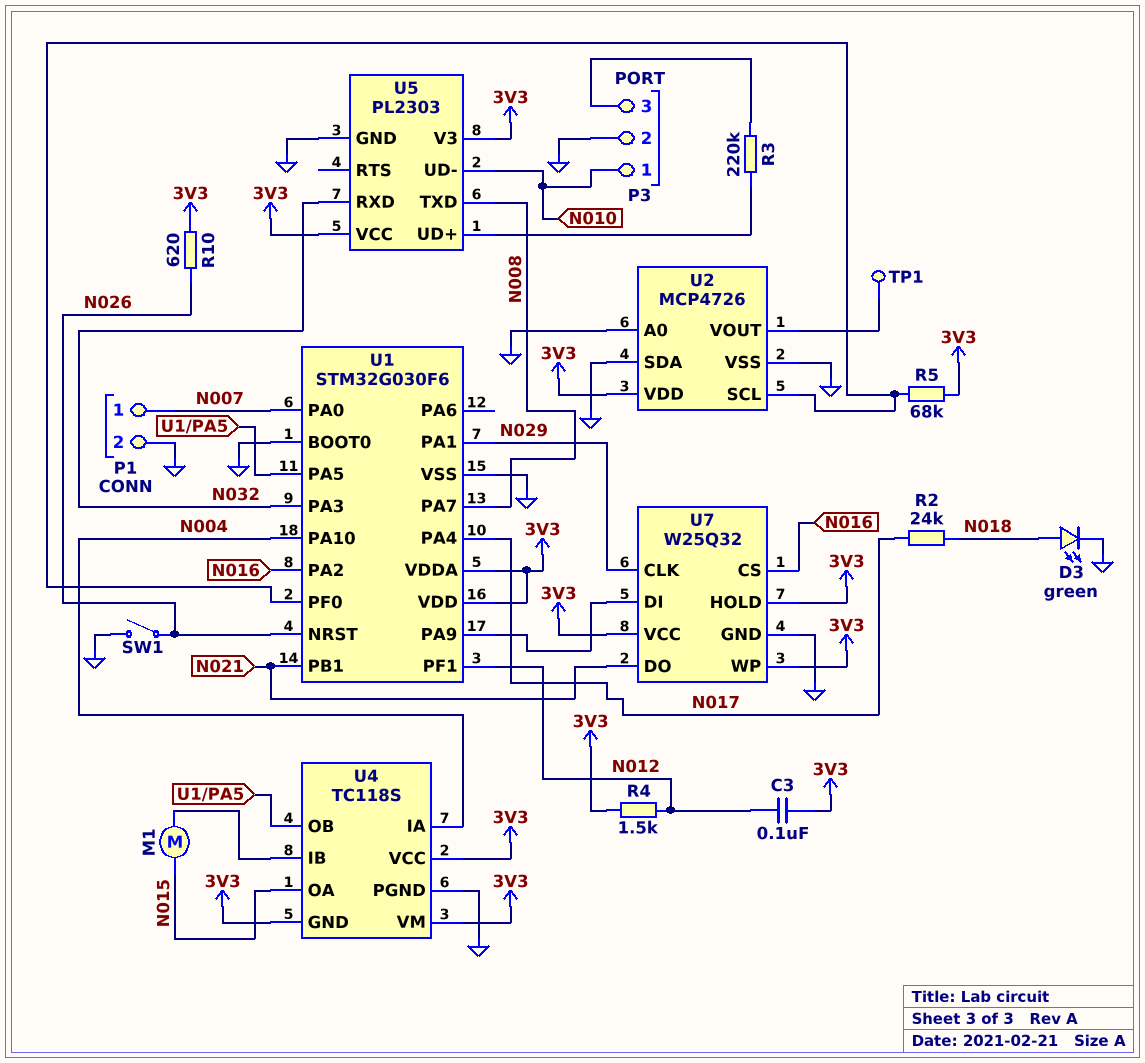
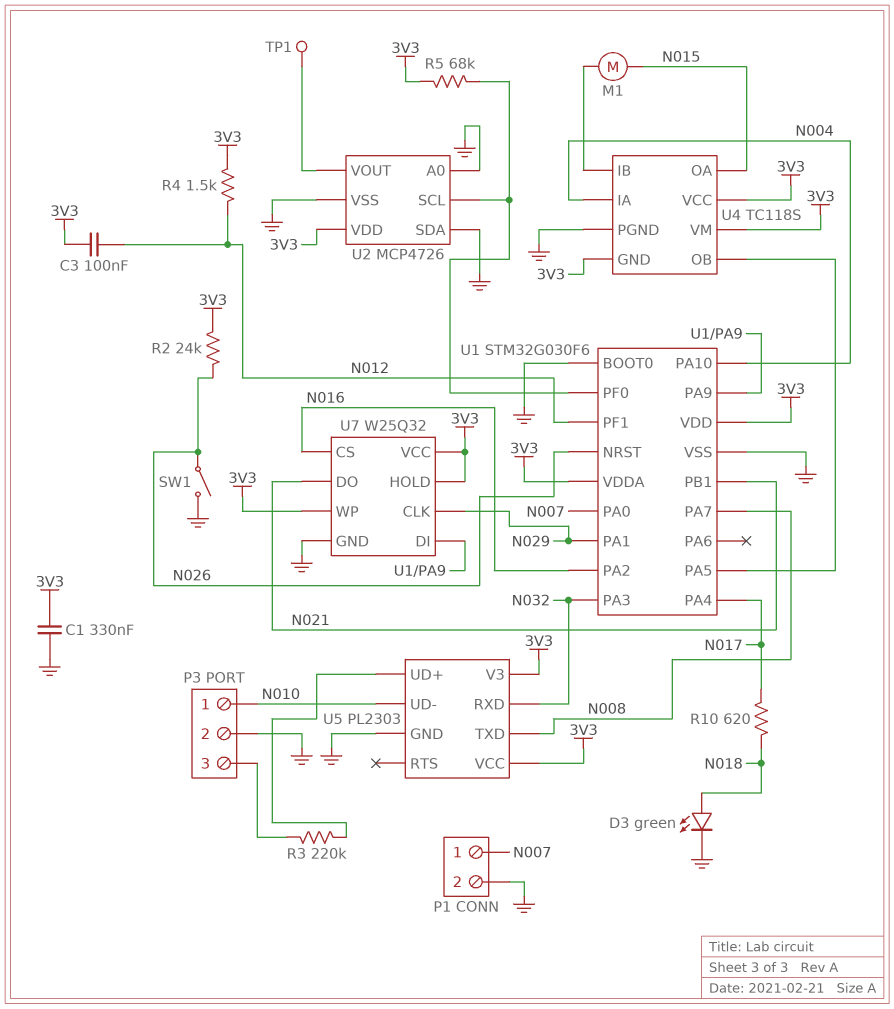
C1: none -> 330nF (3V3, GND)
R2: 24k (N017, N018) -> 24k (3V3, N026)
R10: 620 (3V3, N026) -> 620 (N017, N018)

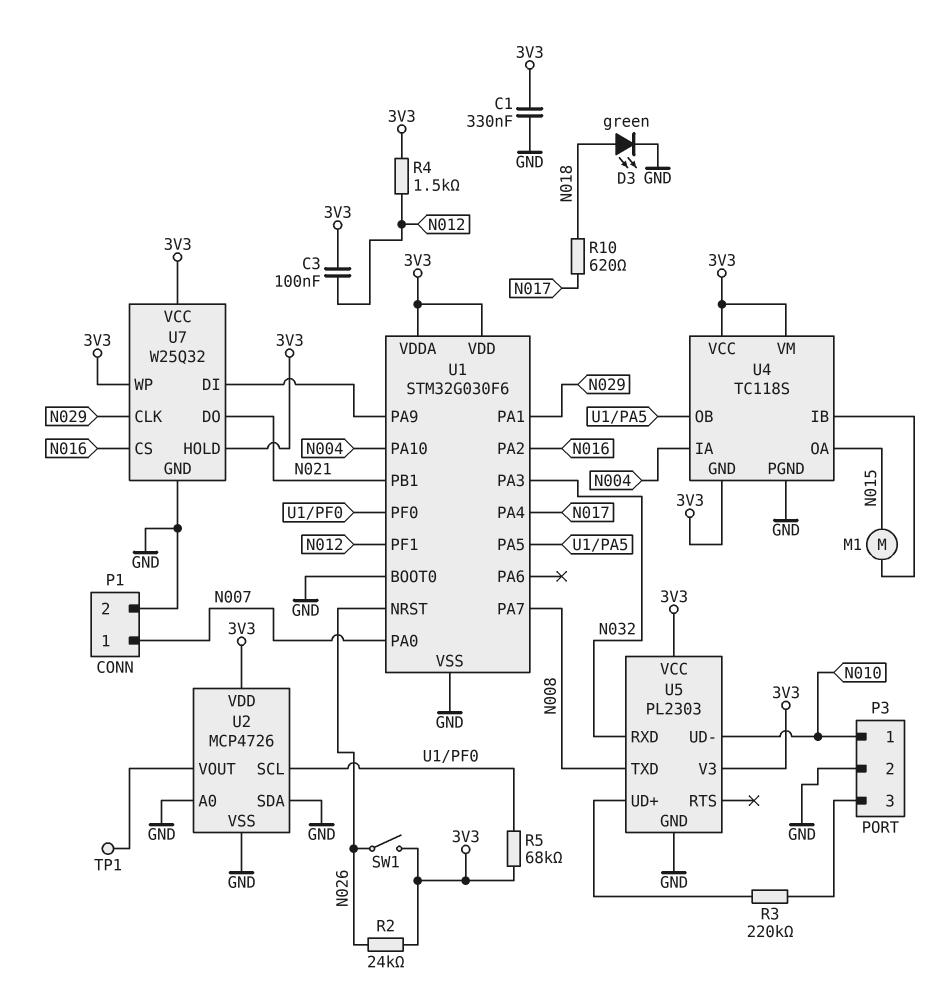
SW1: switch (GND, N026) -> switch (3V3, N026)

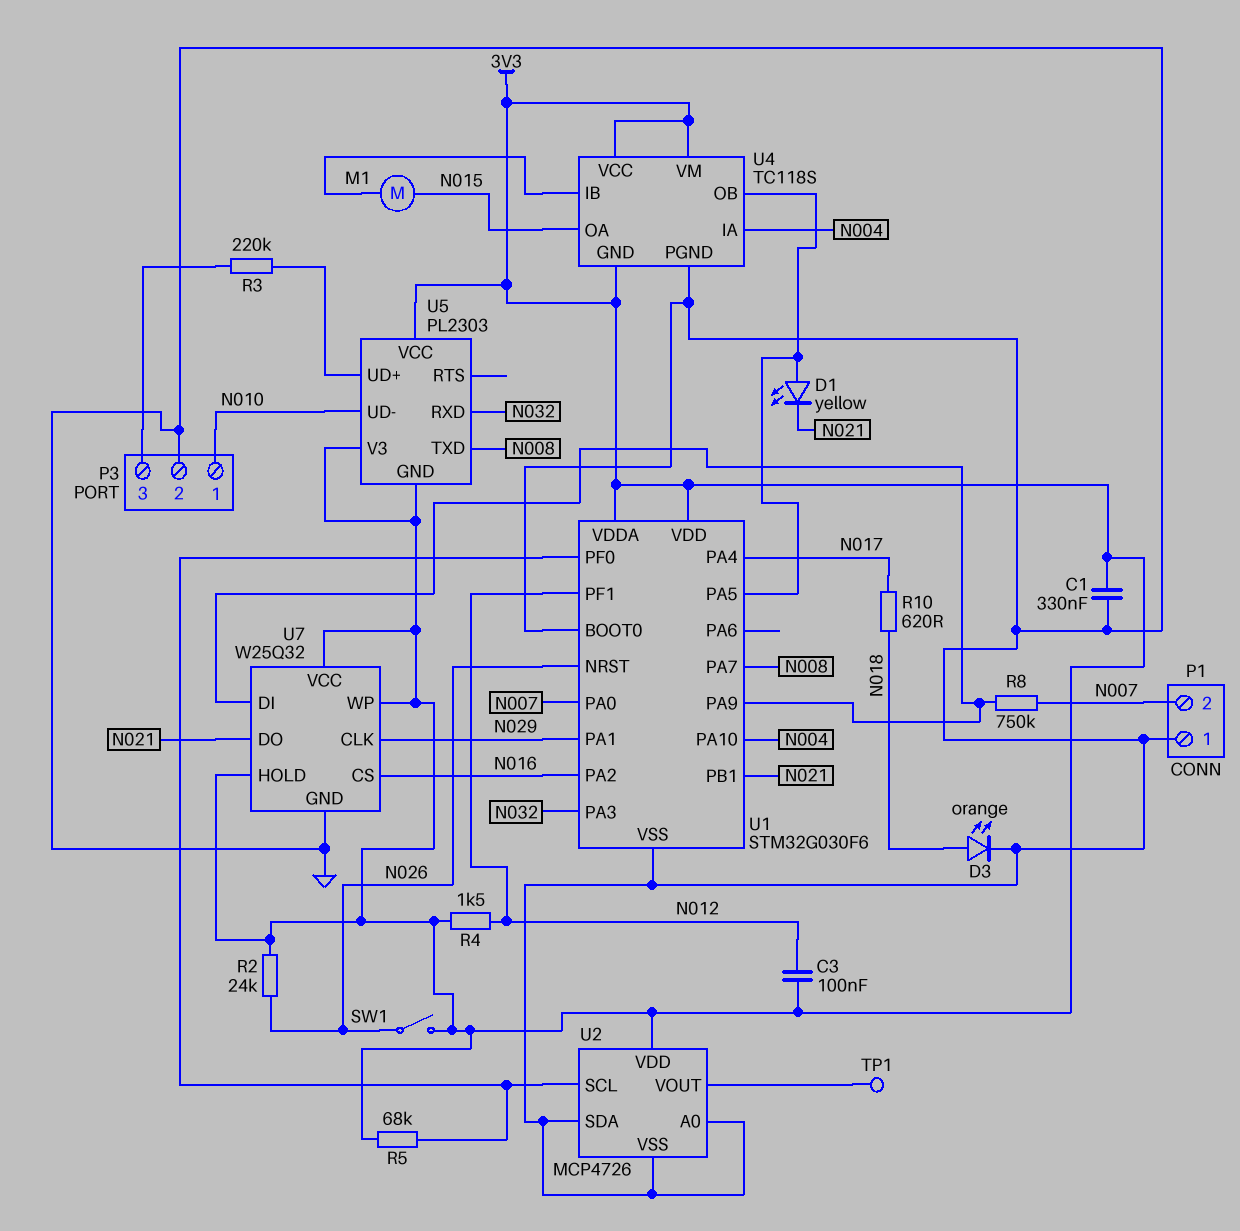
D1: none -> LED yellow (A U1/PA5, K N021)
D3: LED green (A N018, K GND) -> LED orange (A N018, K GND)
P1 pin 1: N007 -> GND
P1 pin 2: GND -> N007
R8: none -> 750k (N007, U1/PA9)
U5 pin GND: GND -> 3V3

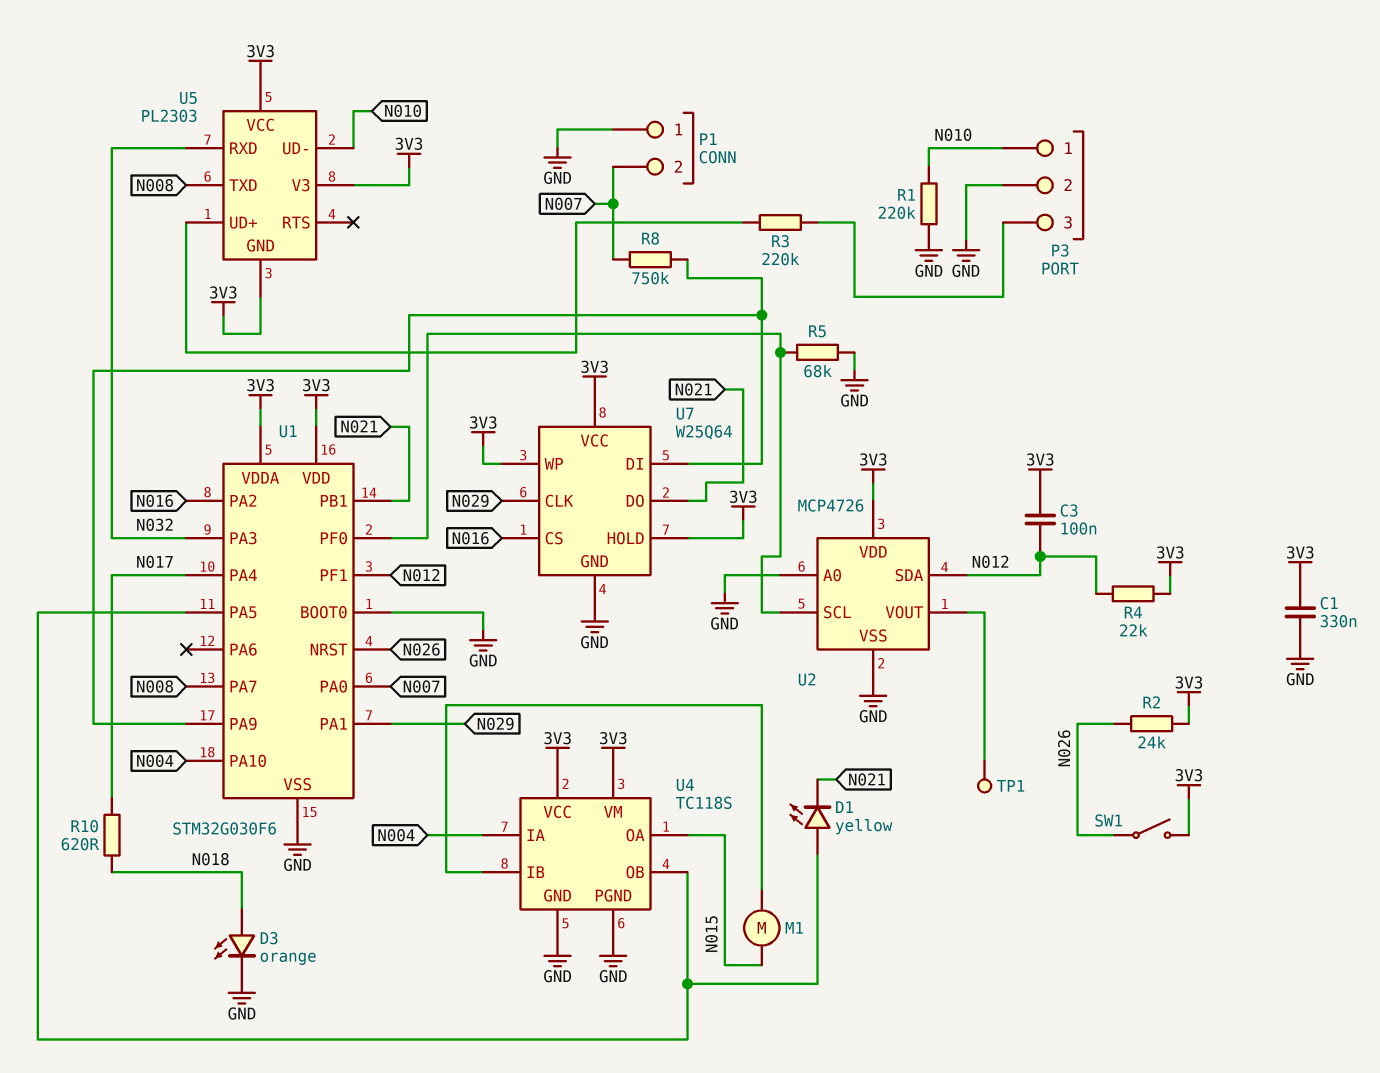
R1: none -> 220k (GND, N010)
R4: 1.5k (3V3, N012) -> 22k (3V3, N012)
R5: 68k (3V3, U1/PF0) -> 68k (GND, U1/PF0)
U2 pin SDA: GND -> N012
U4 pin GND: 3V3 -> GND
U7: W25Q32 -> W25Q64

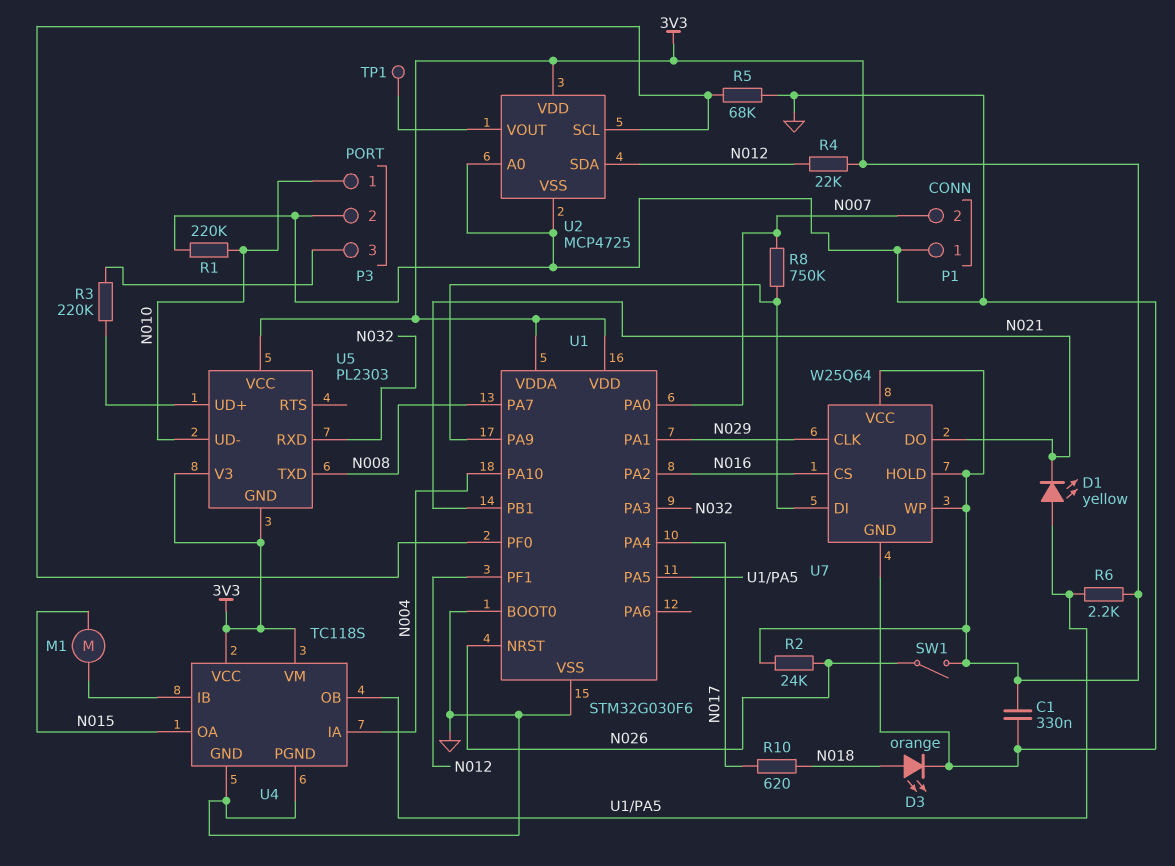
C3: 100nF (3V3, N012) -> none
R6: none -> 2.2k (3V3, U1/PA5)
U2: MCP4726 -> MCP4725

